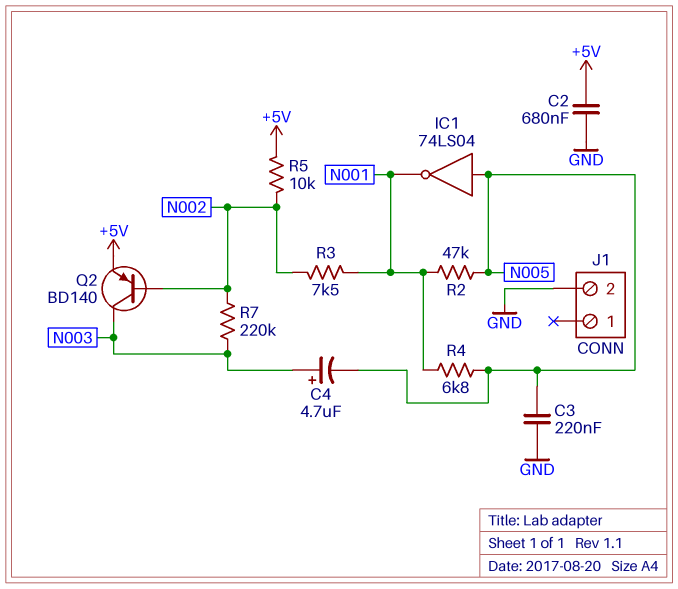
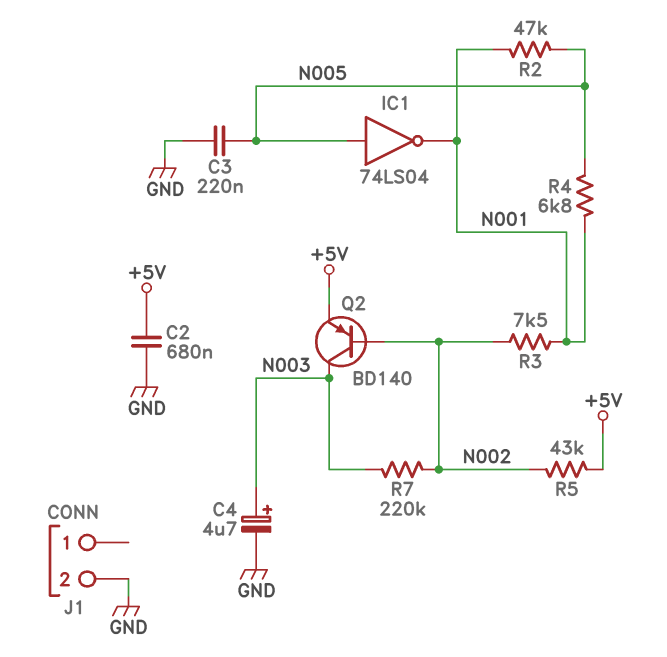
C4: 4.7uF (plus N003, minus N005) -> 4.7uF (plus N003, minus GND)
R5: 10k (+5V, N002) -> 43k (+5V, N002)

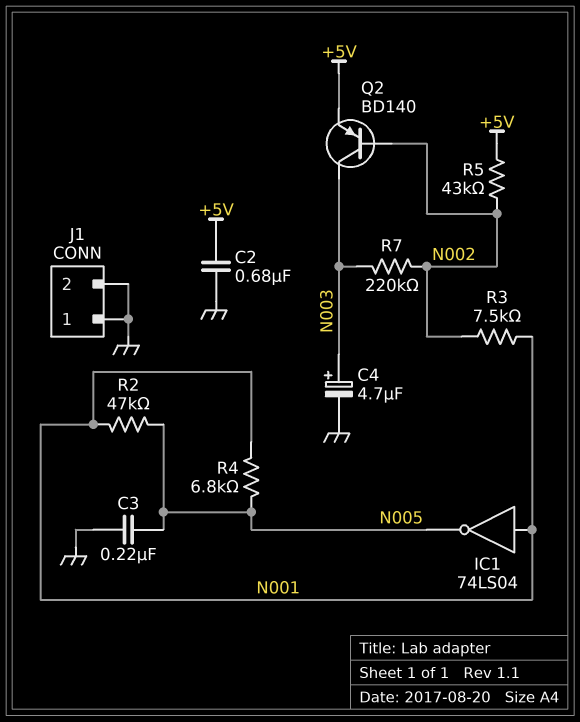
IC1: NOT 74LS04 (in N005, out N001) -> NOT 74LS04 (in N001, out N005)
J1 pin 1: none -> GND

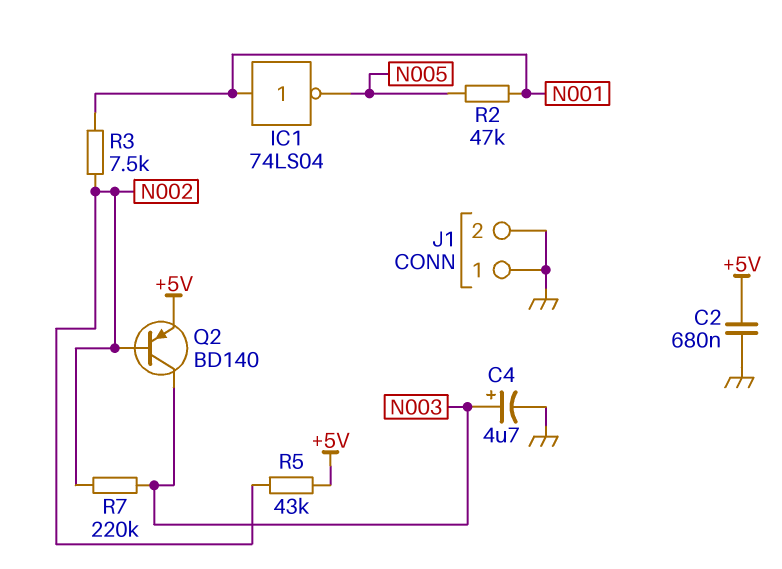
C3: 220nF (GND, N005) -> none
R4: 6.8k (N001, N005) -> none

